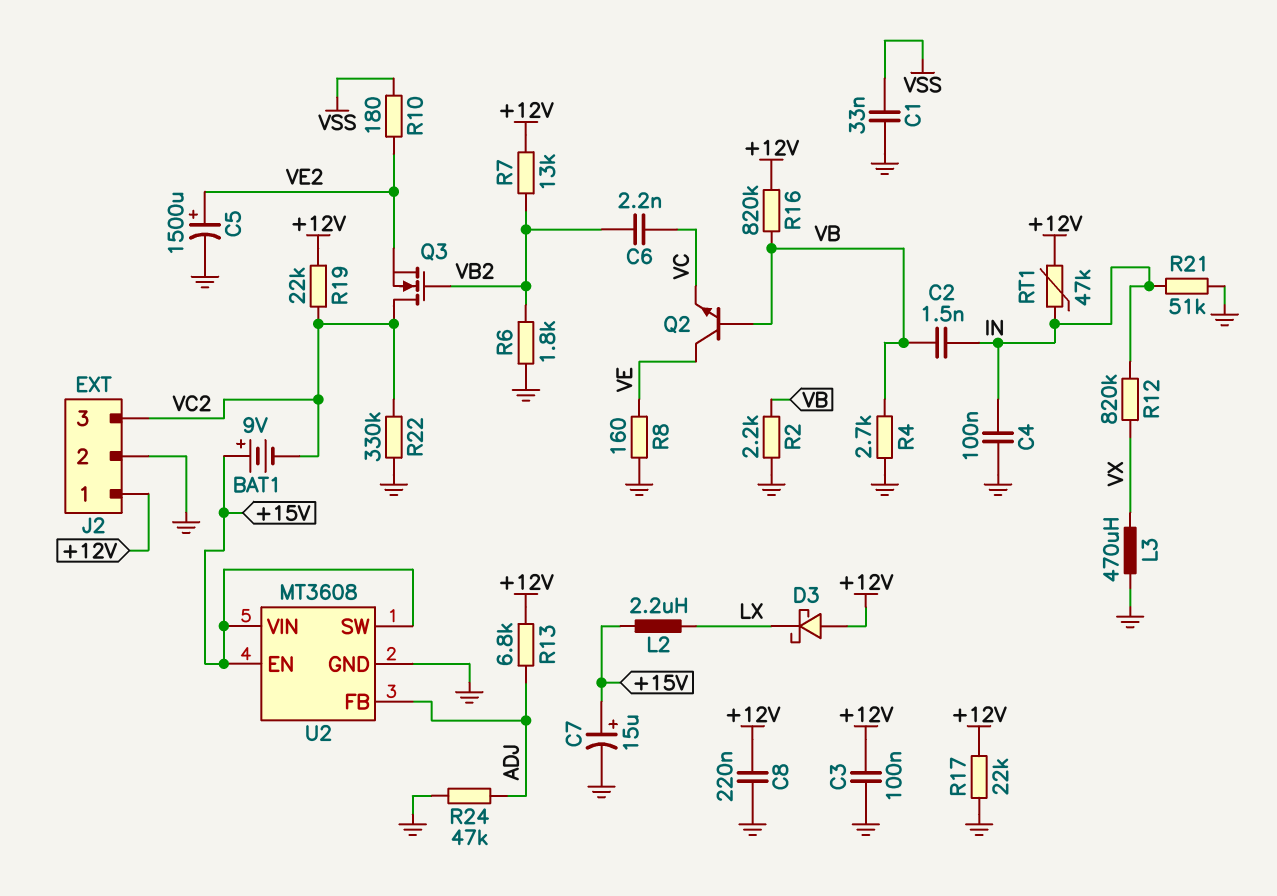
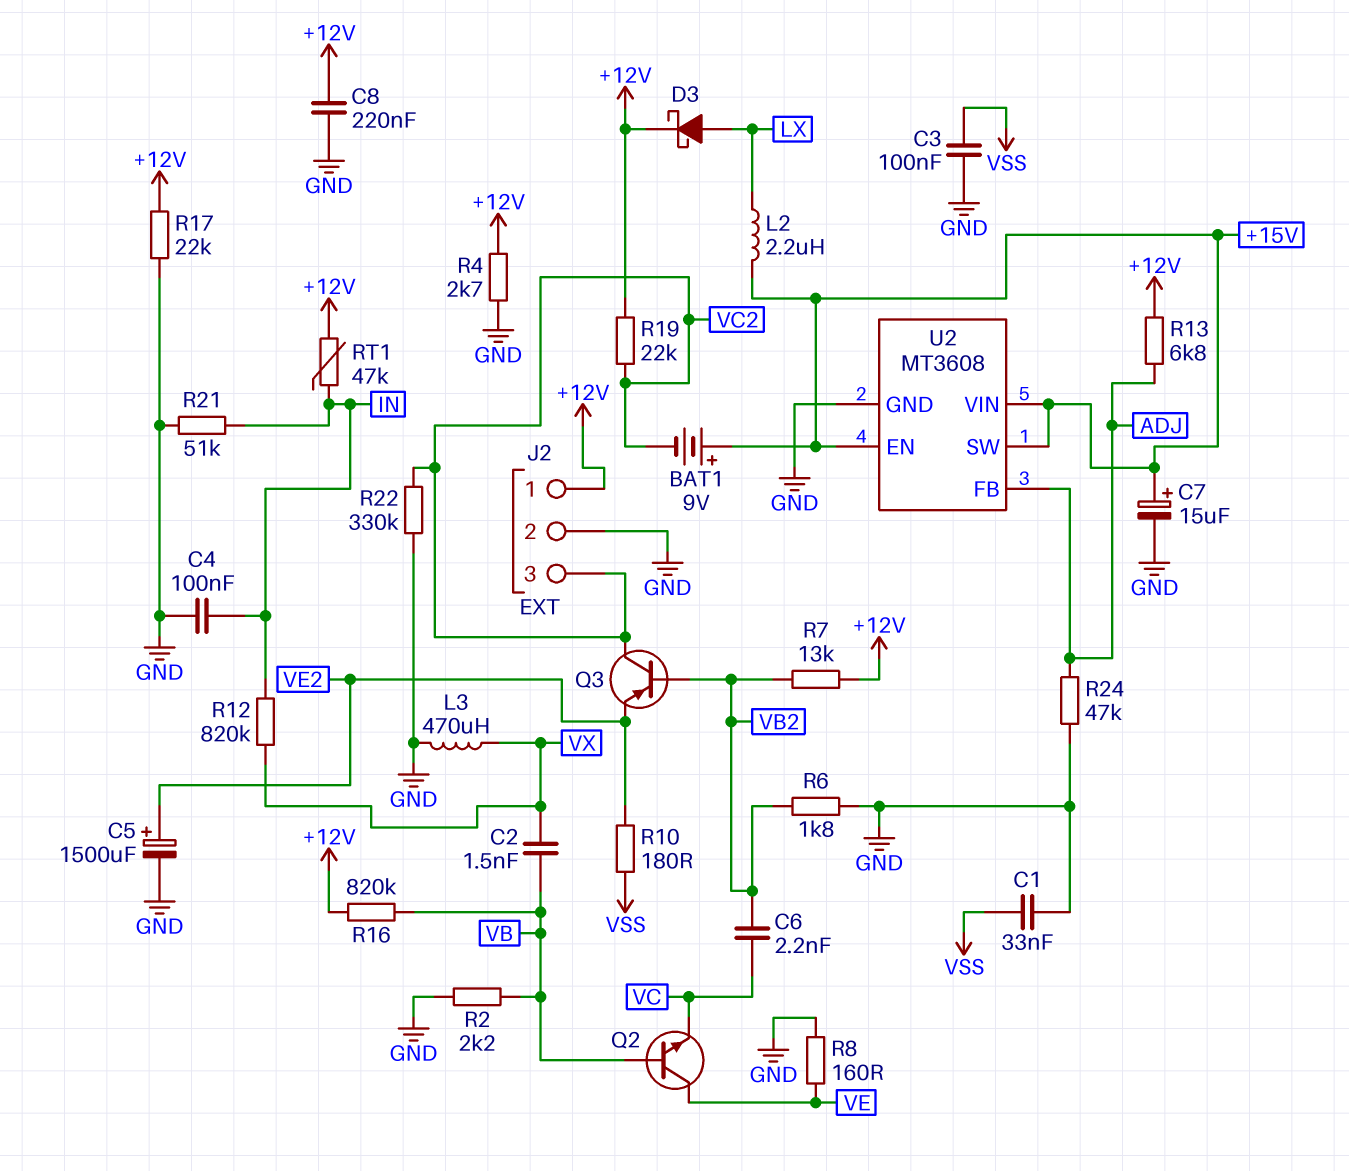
C2: 1.5nF (IN, VB) -> 1.5nF (VB, VX)
C3: 100nF (+12V, GND) -> 100nF (GND, VSS)
D3: schottky (A +12V, K LX) -> schottky (A LX, K +12V)
Q3: NMOS (G VB2, D VC2, S VE2) -> PNP (B VB2, C VC2, E VE2)
R4: 2.7k (GND, VB) -> 2.7k (+12V, GND)

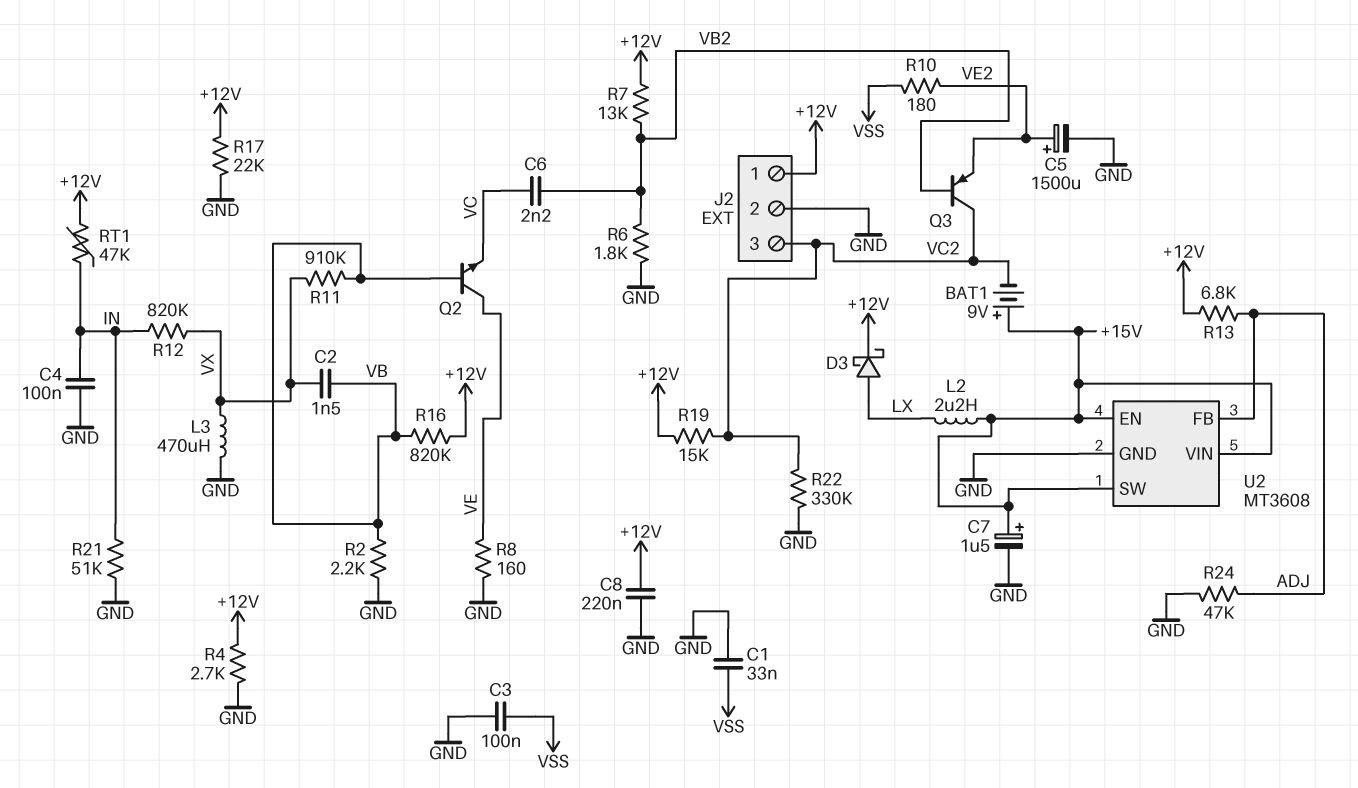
C7: 15uF (plus +15V, minus GND) -> 1.5uF (plus +15V, minus GND)
R11: none -> 910k (VB, VX)
R19: 22k (+12V, VC2) -> 15k (+12V, VC2)

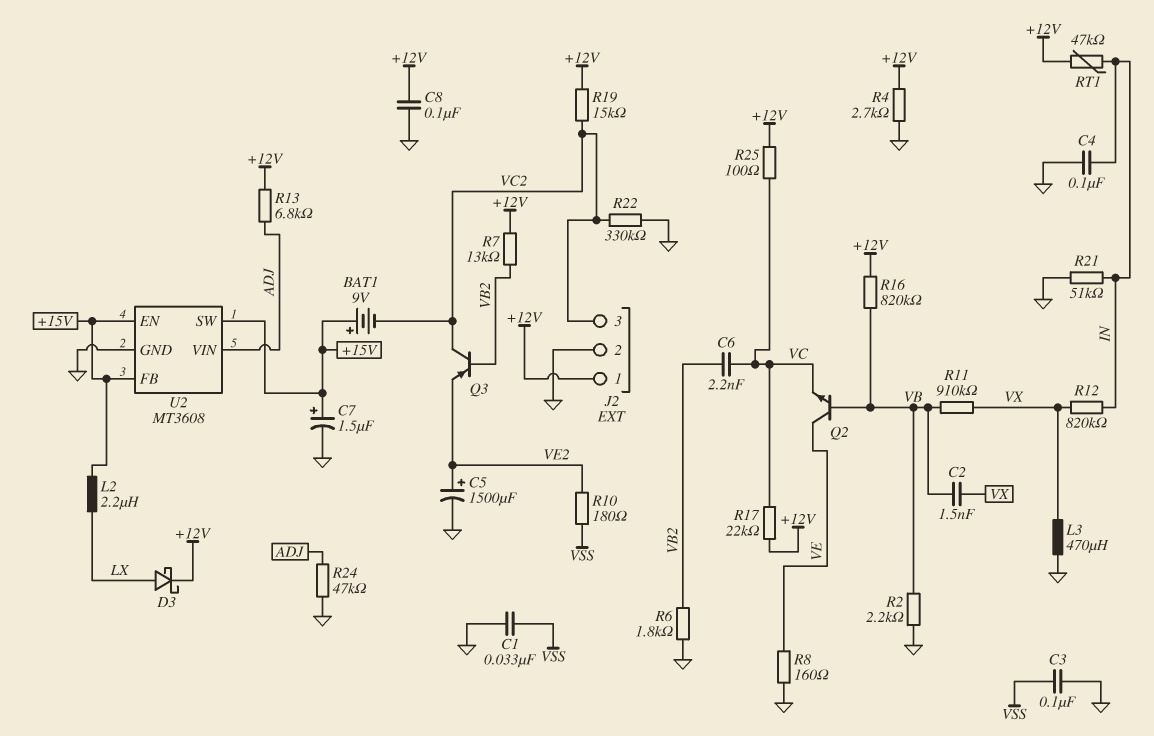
C8: 220nF (+12V, GND) -> 100nF (+12V, GND)
R17: 22k (+12V, GND) -> 22k (+12V, VC)
R25: none -> 100 (+12V, VC)
U2 pin FB: ADJ -> +15V
U2 pin VIN: +15V -> ADJ

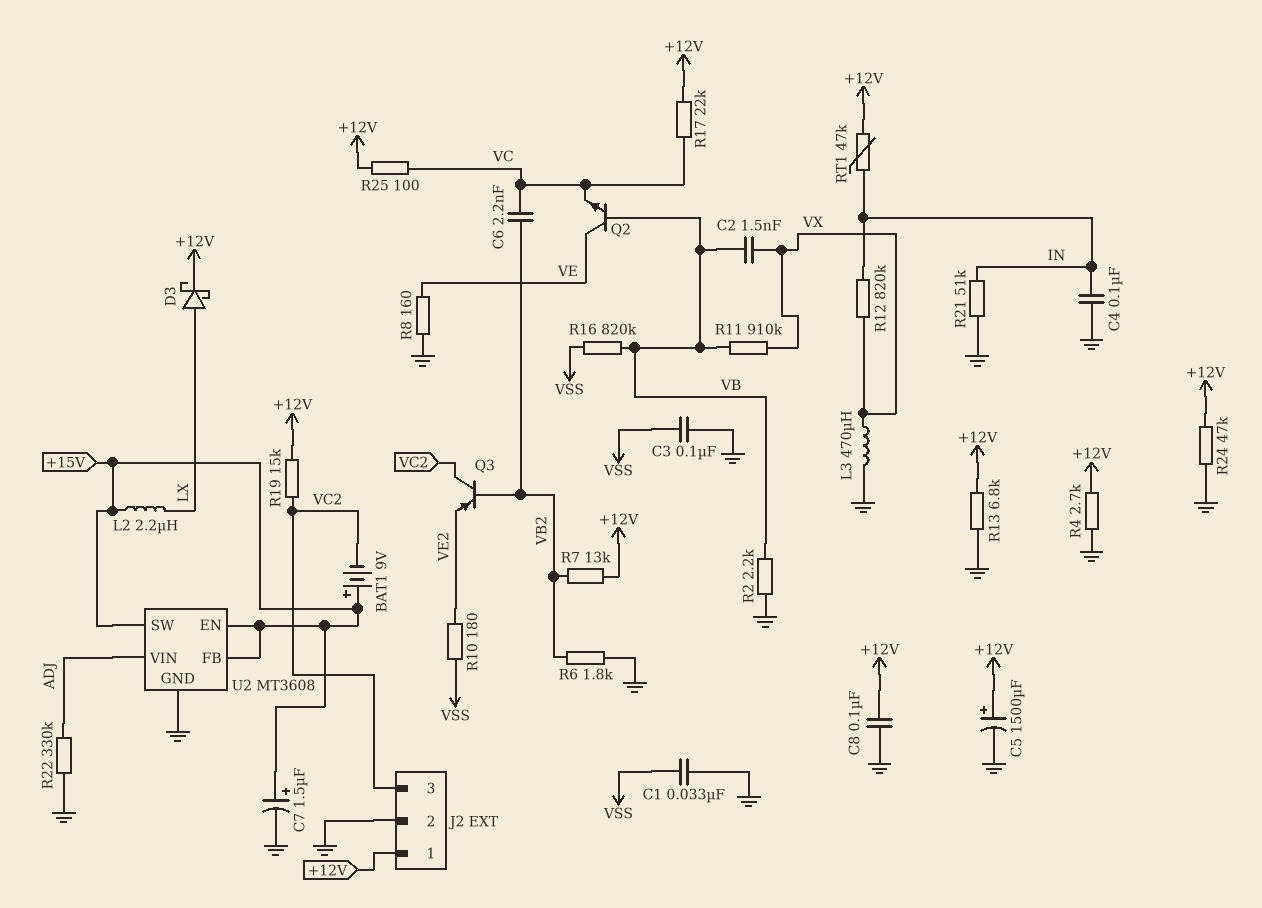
C5: 1500uF (plus VE2, minus GND) -> 1500uF (plus +12V, minus GND)
R13: 6.8k (+12V, ADJ) -> 6.8k (+12V, GND)
R16: 820k (+12V, VB) -> 820k (VB, VSS)
R22: 330k (GND, VC2) -> 330k (ADJ, GND)
R24: 47k (ADJ, GND) -> 47k (+12V, GND)

